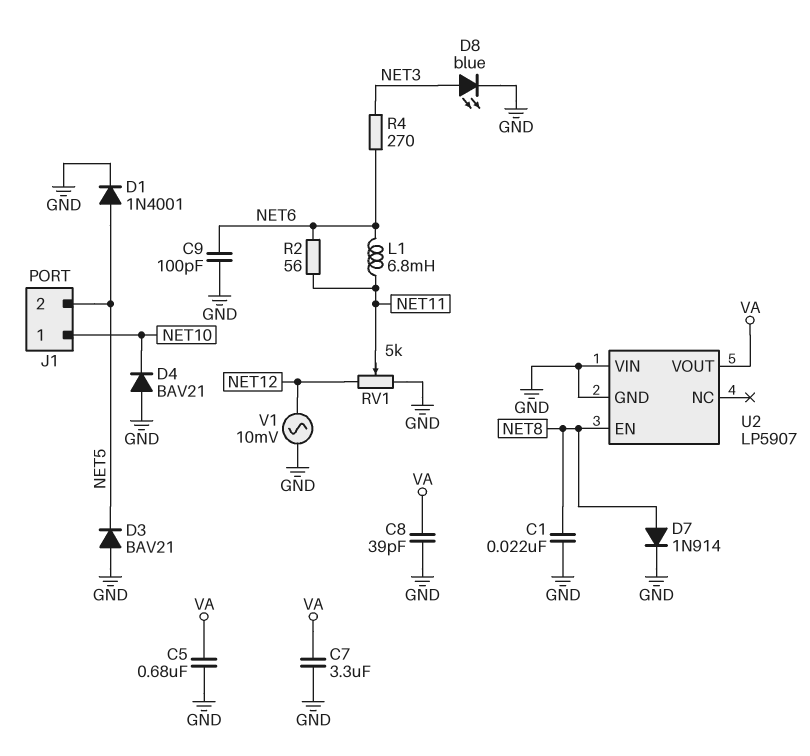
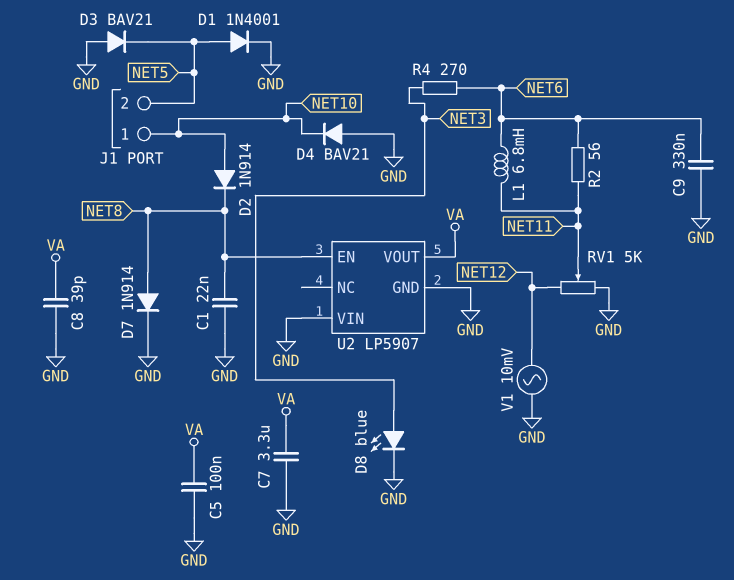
C5: 680nF (GND, VA) -> 100nF (GND, VA)
C9: 100pF (GND, NET6) -> 330nF (GND, NET6)
D2: none -> diode 1N914 (A NET10, K NET8)

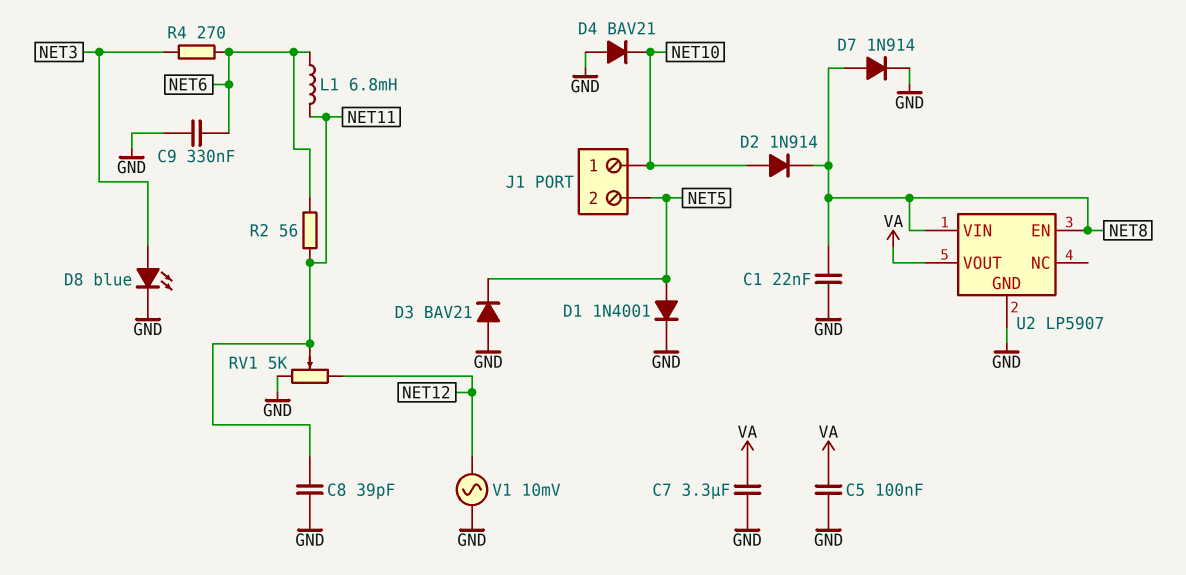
C8: 39pF (GND, VA) -> 39pF (GND, NET11)
U2 pin VIN: GND -> NET8

